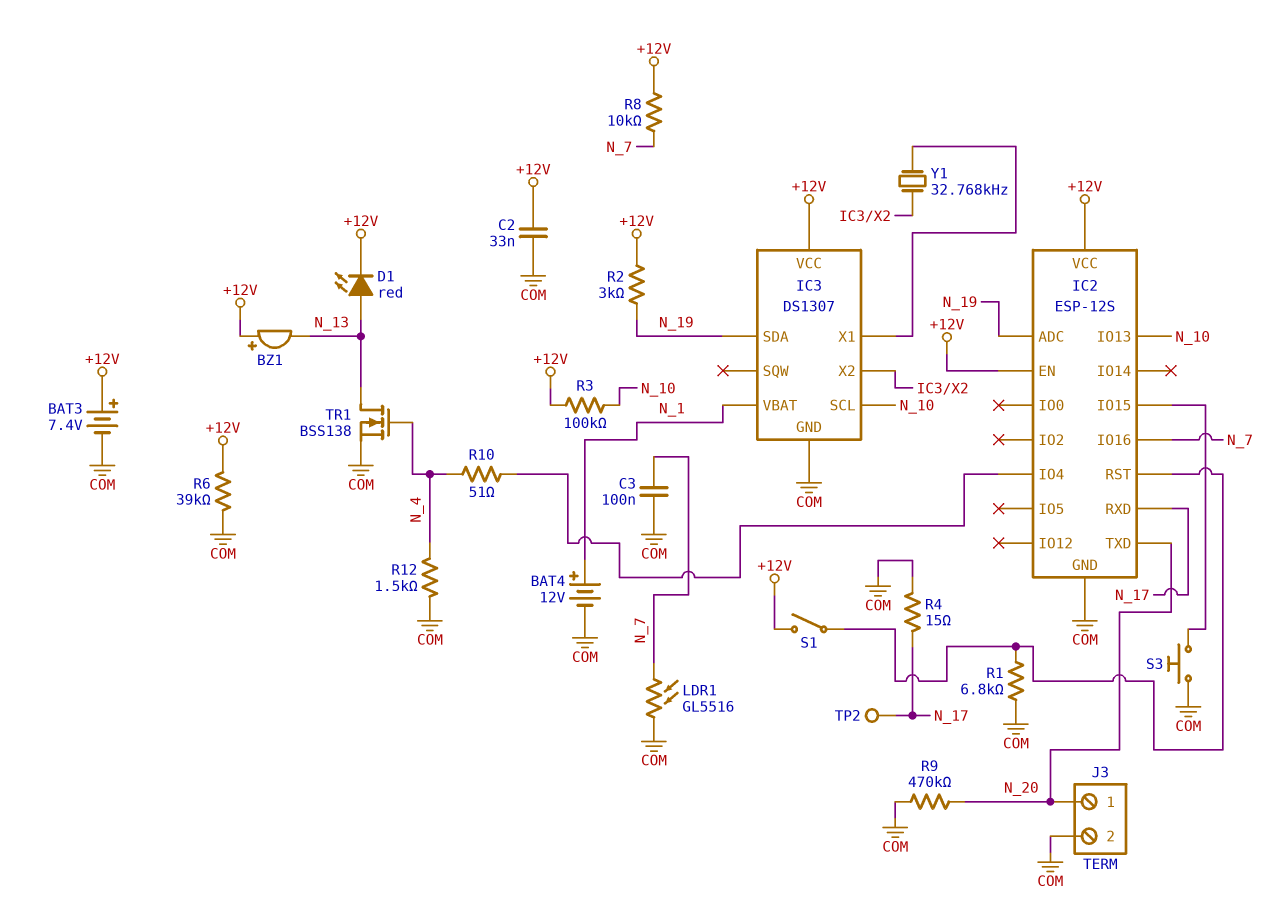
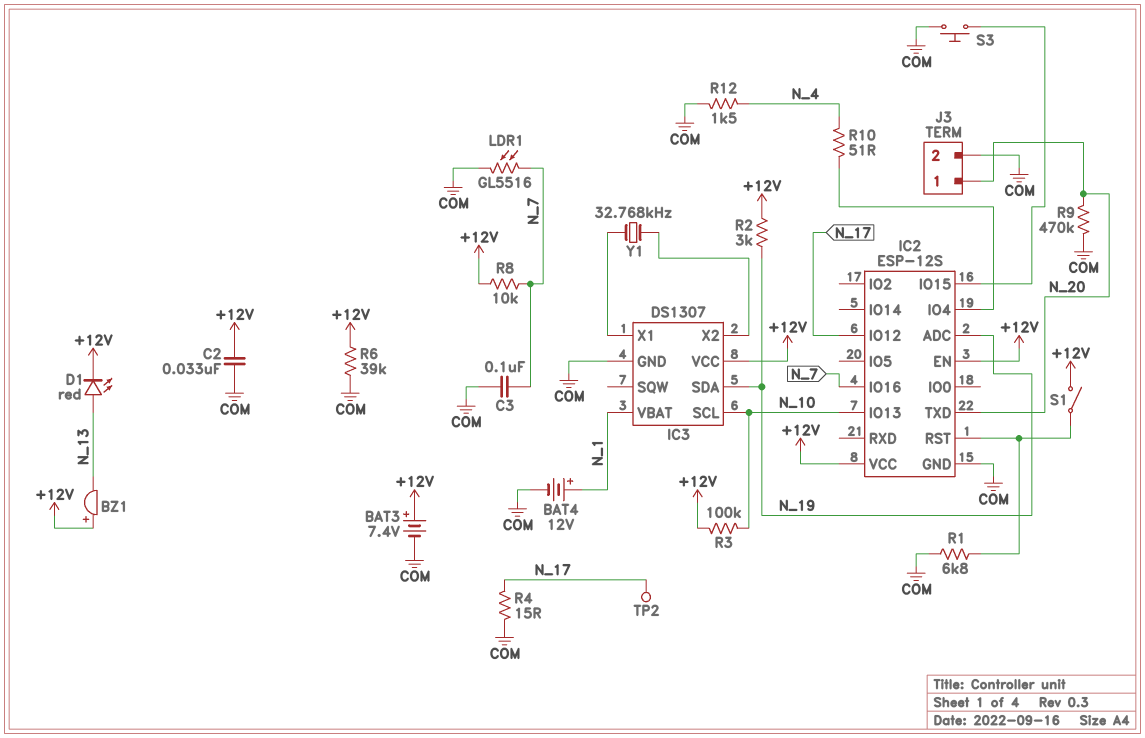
IC2 pin IO12: none -> N_17
IC2 pin RXD: N_17 -> none
TR1: NMOS BSS138 (G N_4, D N_13, S COM) -> none

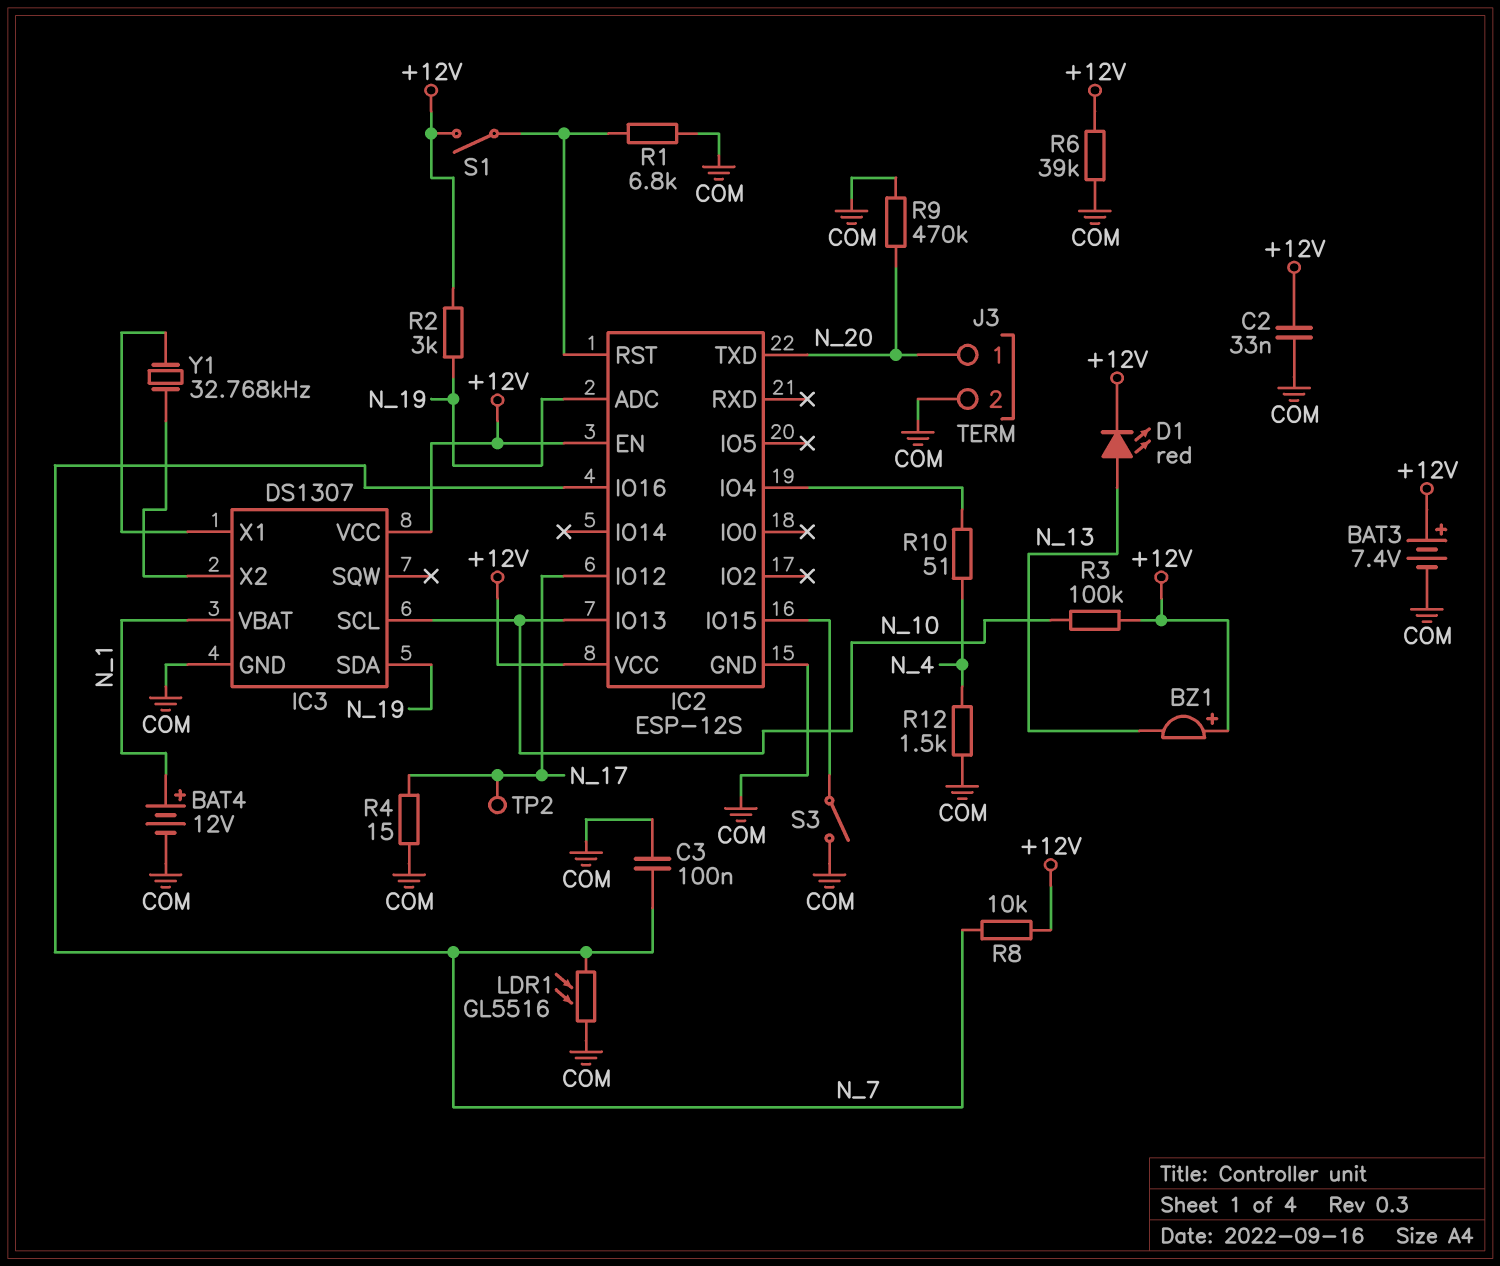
S3: button (COM, IC2/IO15) -> switch (COM, IC2/IO15)

